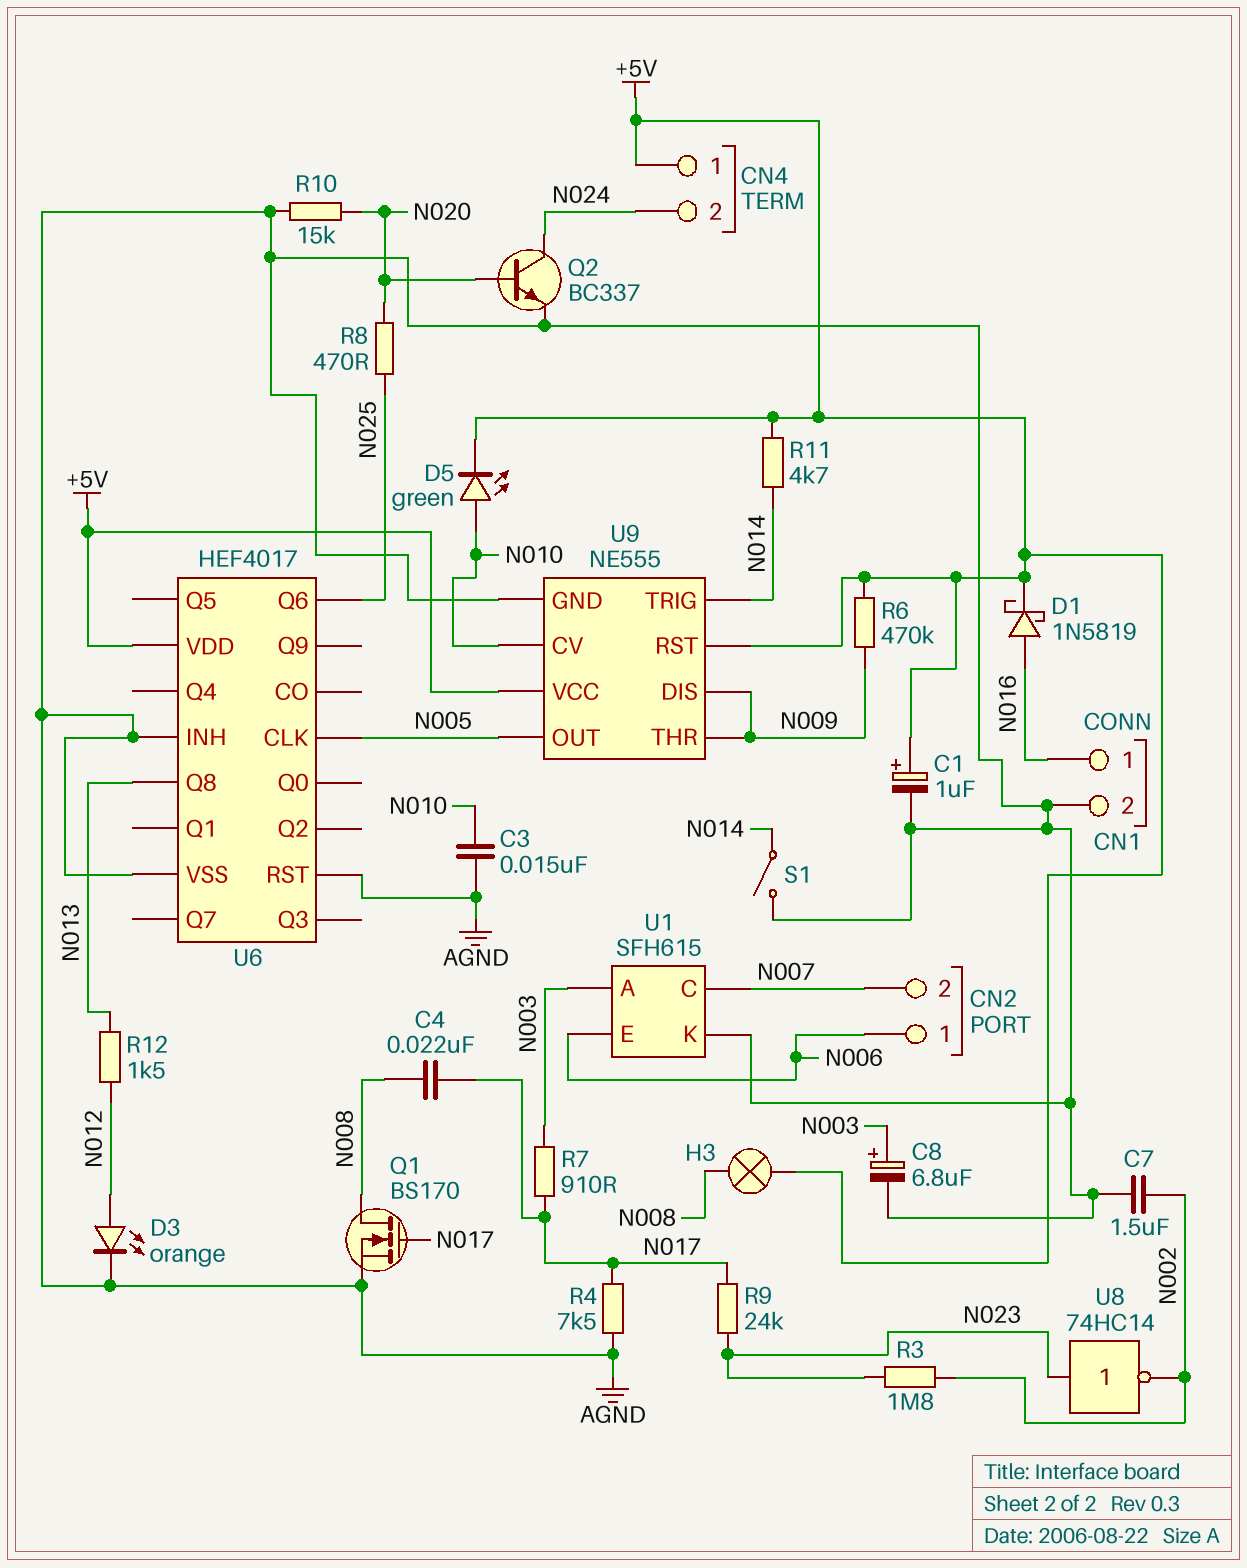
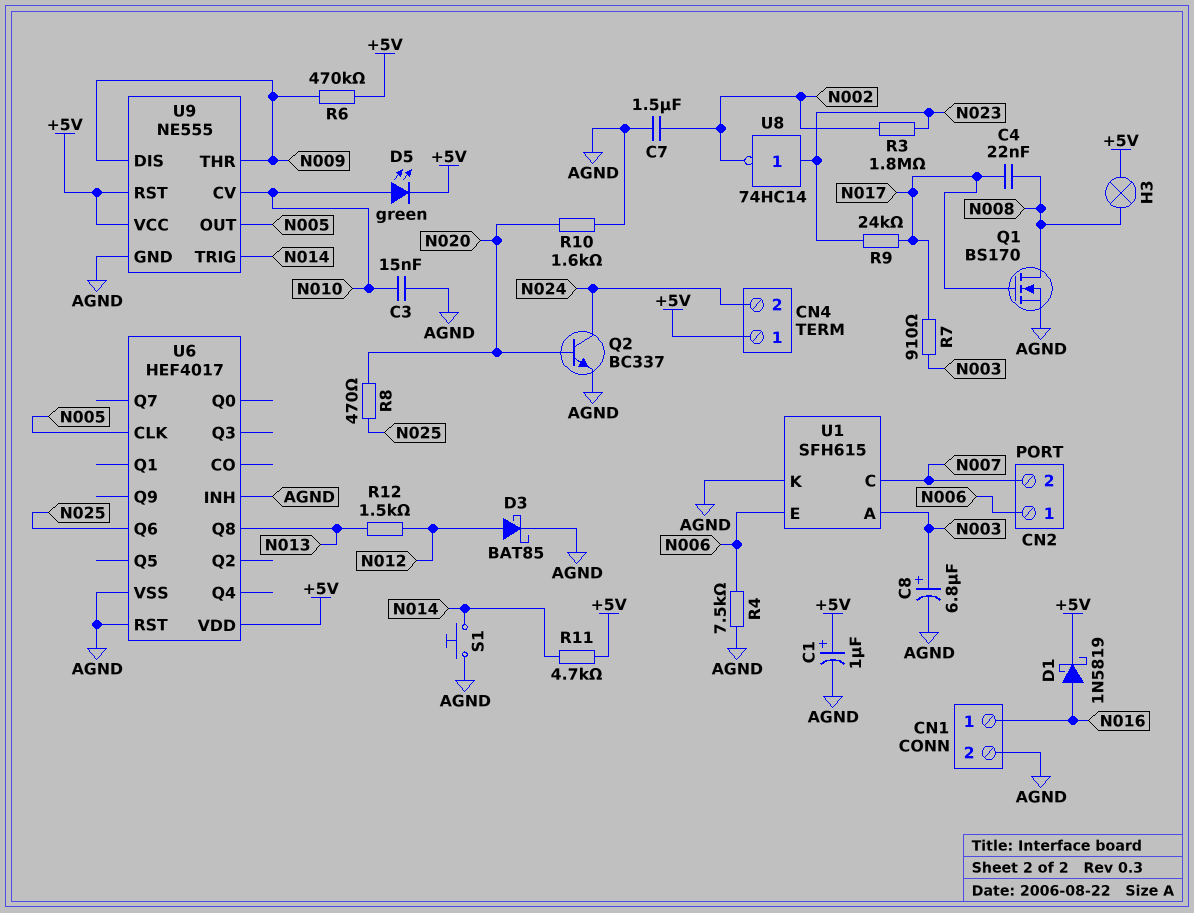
D3: LED orange (A N012, K AGND) -> schottky BAT85 (A N012, K AGND)
R4: 7.5k (AGND, N017) -> 7.5k (AGND, N006)
R10: 15k (AGND, N020) -> 1.6k (AGND, N020)
S1: switch (AGND, N014) -> button (AGND, N014)

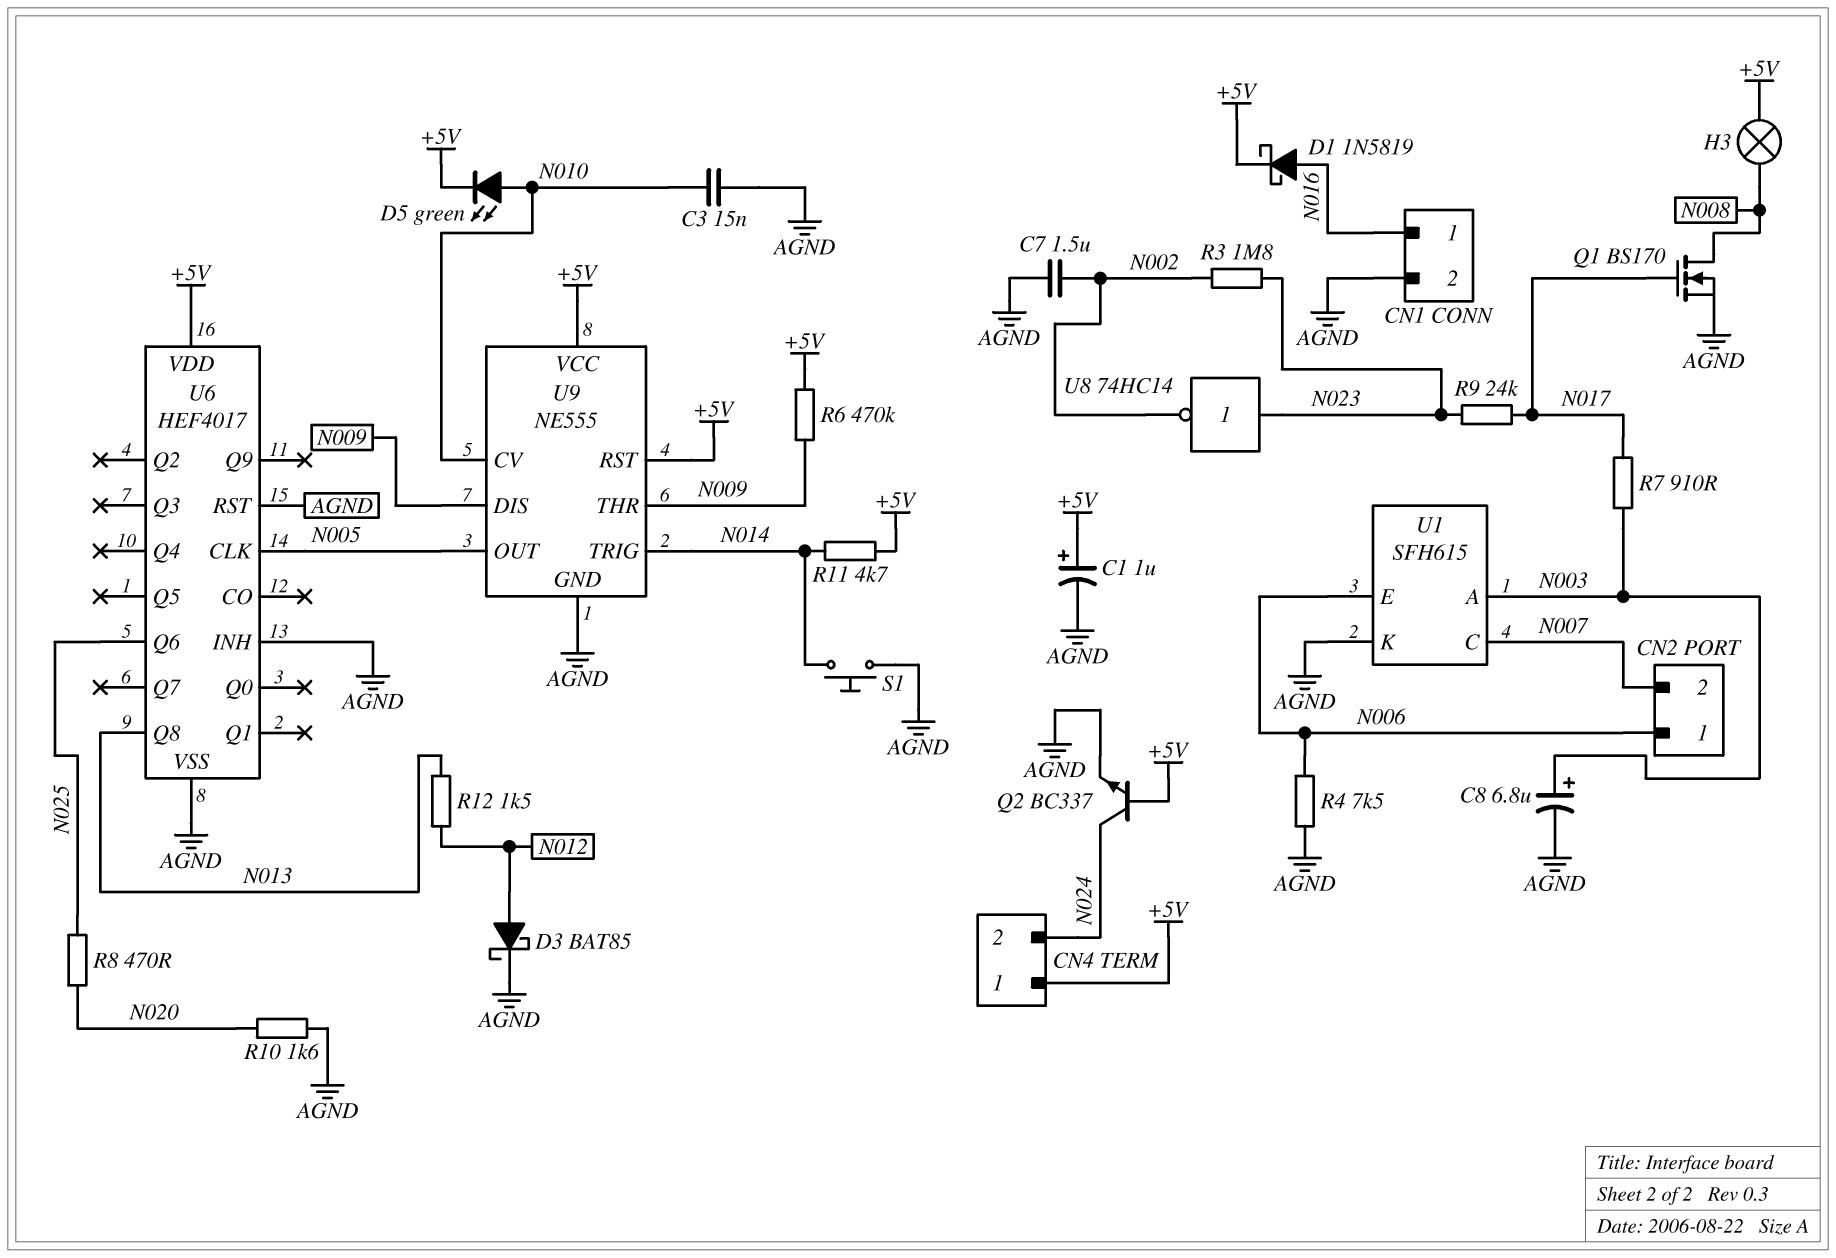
C4: 22nF (N008, N017) -> none
Q2: NPN BC337 (B N020, C N024, E AGND) -> NPN BC337 (B +5V, C N024, E AGND)

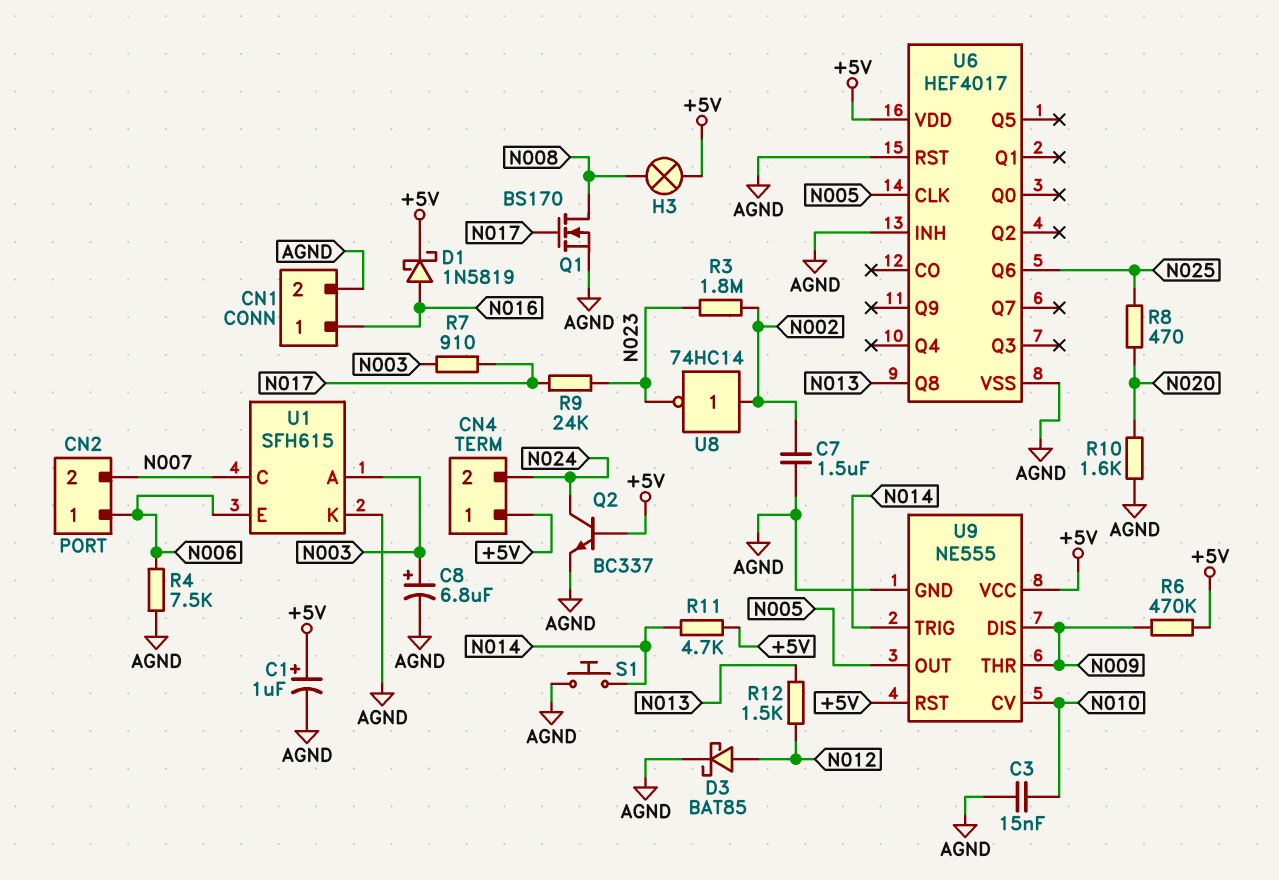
D5: LED green (A N010, K +5V) -> none
U8: NOT 74HC14 (in N023, out N002) -> NOT 74HC14 (in N002, out N023)

